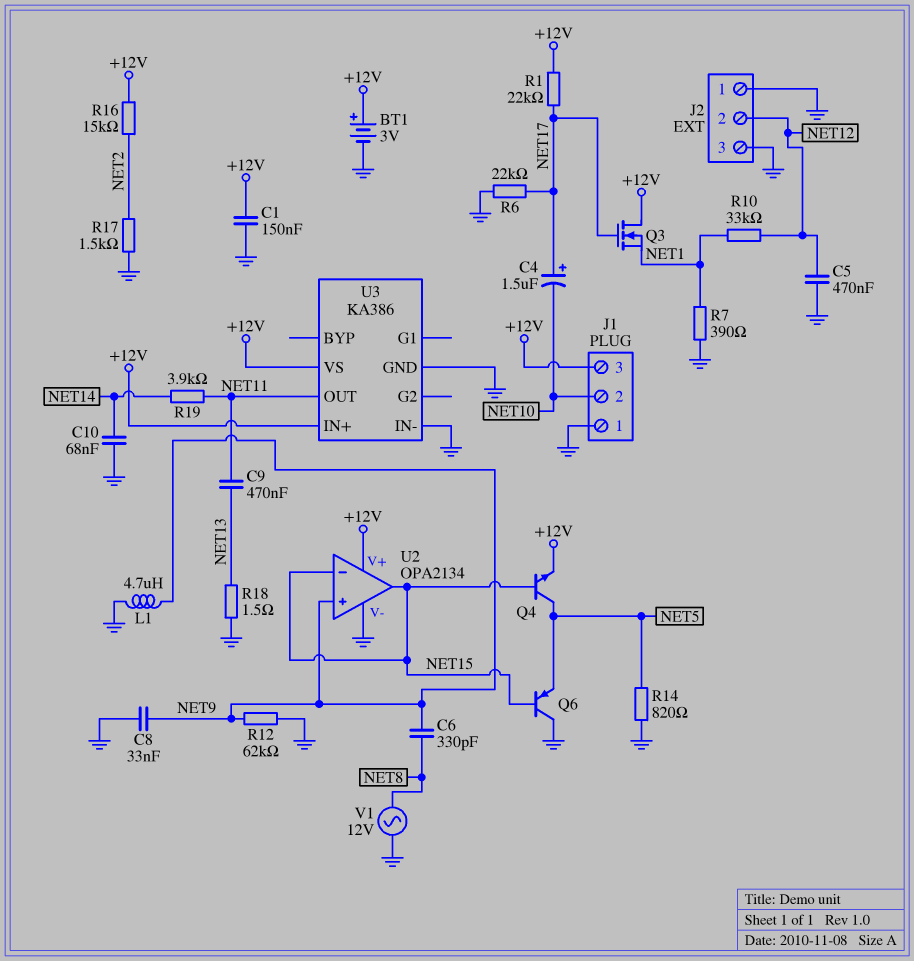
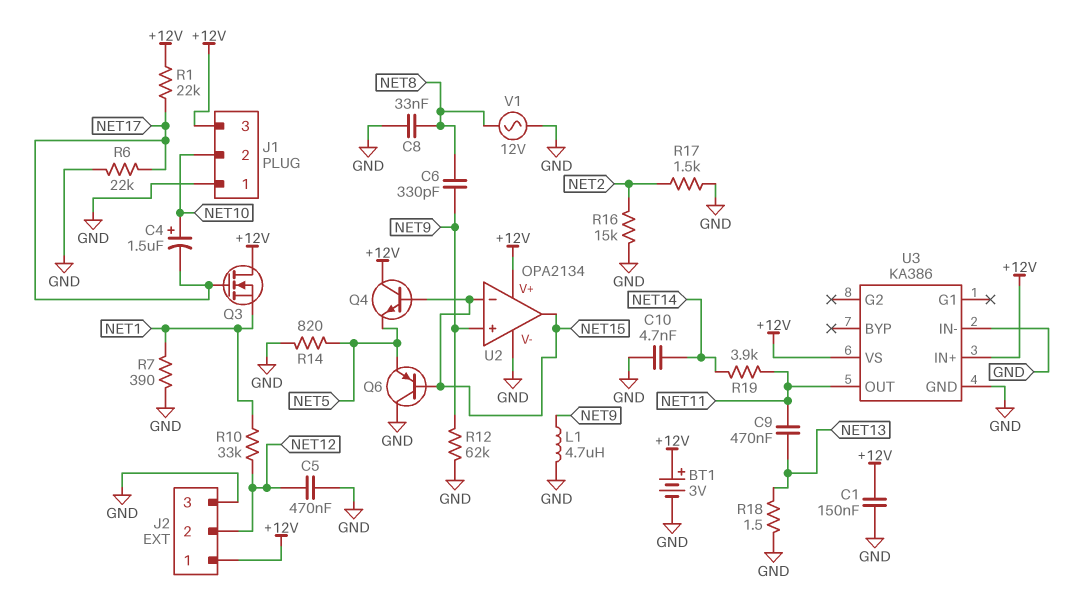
C4: 1.5uF (plus NET17, minus NET10) -> 1.5uF (plus NET10, minus NET17)
C8: 33nF (GND, NET9) -> 33nF (GND, NET8)
C10: 68nF (GND, NET14) -> 4.7nF (GND, NET14)
J2 pin 1: GND -> +12V
Q4: NPN (B NET15, C NET5, E +12V) -> NPN (B NET15, C +12V, E NET5)
R16: 15k (+12V, NET2) -> 15k (GND, NET2)

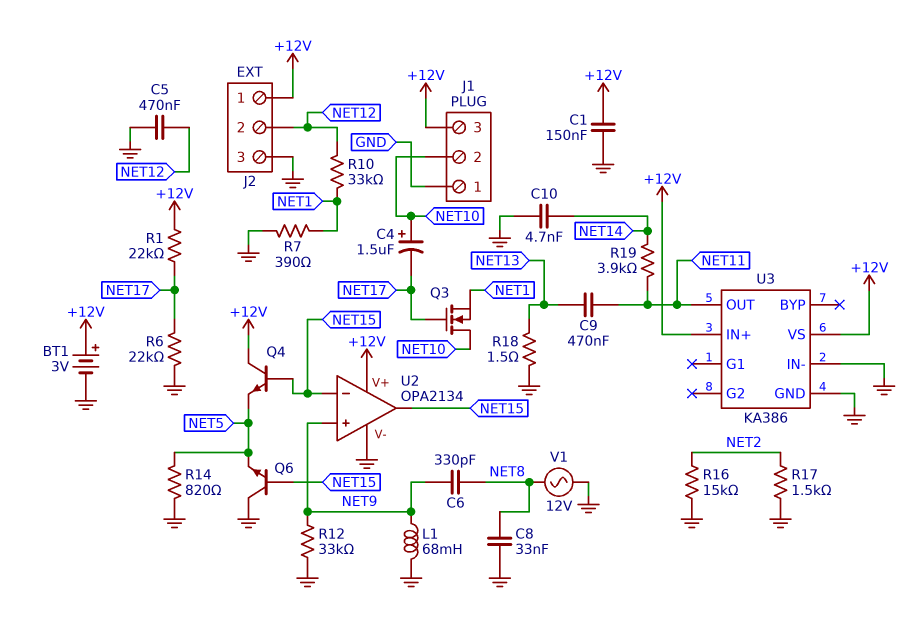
L1: 4.7uH (GND, NET9) -> 68mH (GND, NET9)
Q3: NMOS (G NET17, D +12V, S NET1) -> NMOS (G NET17, D NET10, S NET1)
Q6: PNP (B NET15, C GND, E NET5) -> NPN (B NET15, C GND, E NET5)
R12: 62k (GND, NET9) -> 33k (GND, NET9)

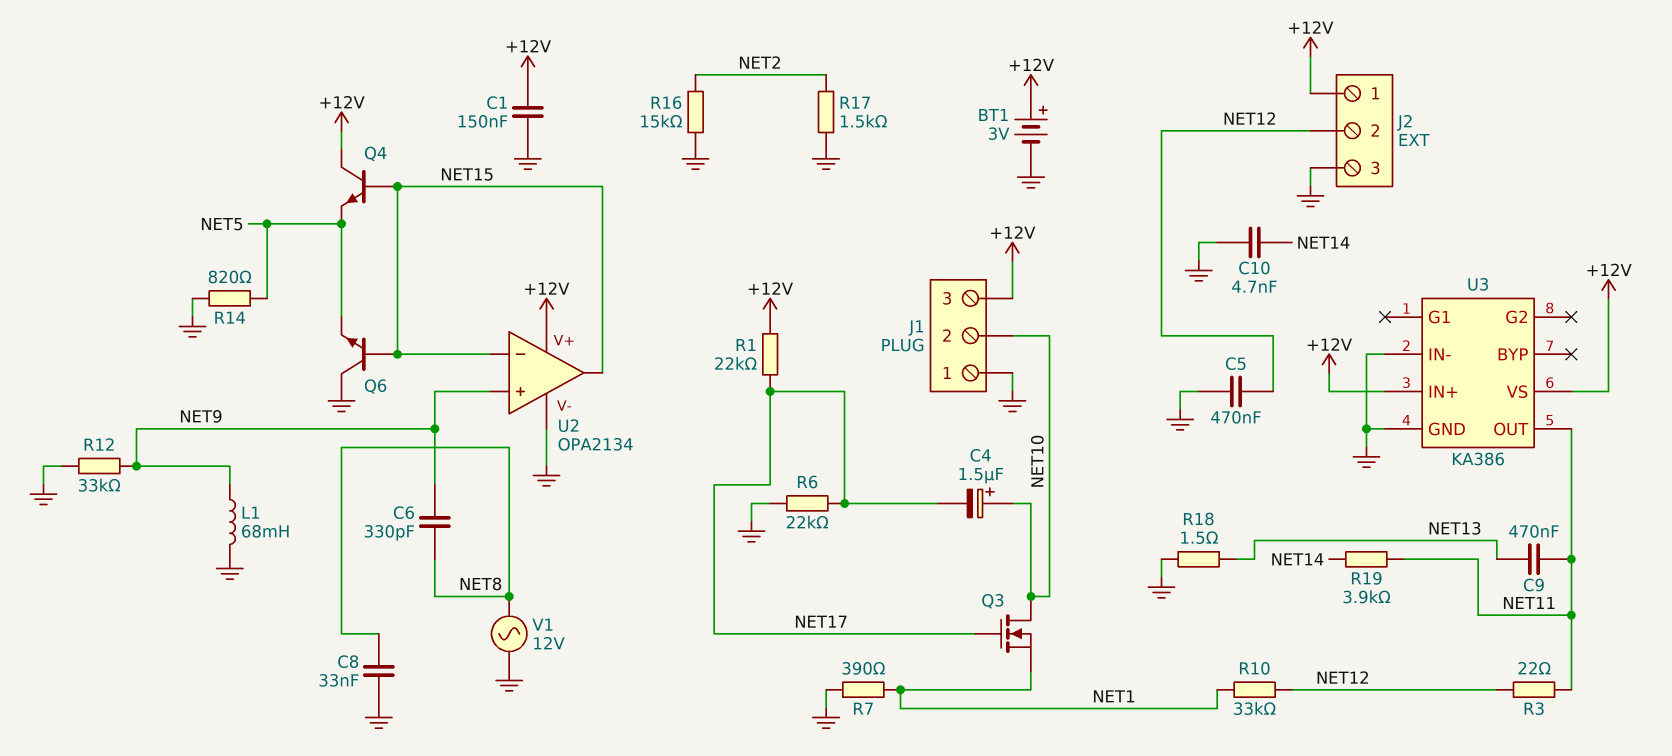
R3: none -> 22 (NET11, NET12)

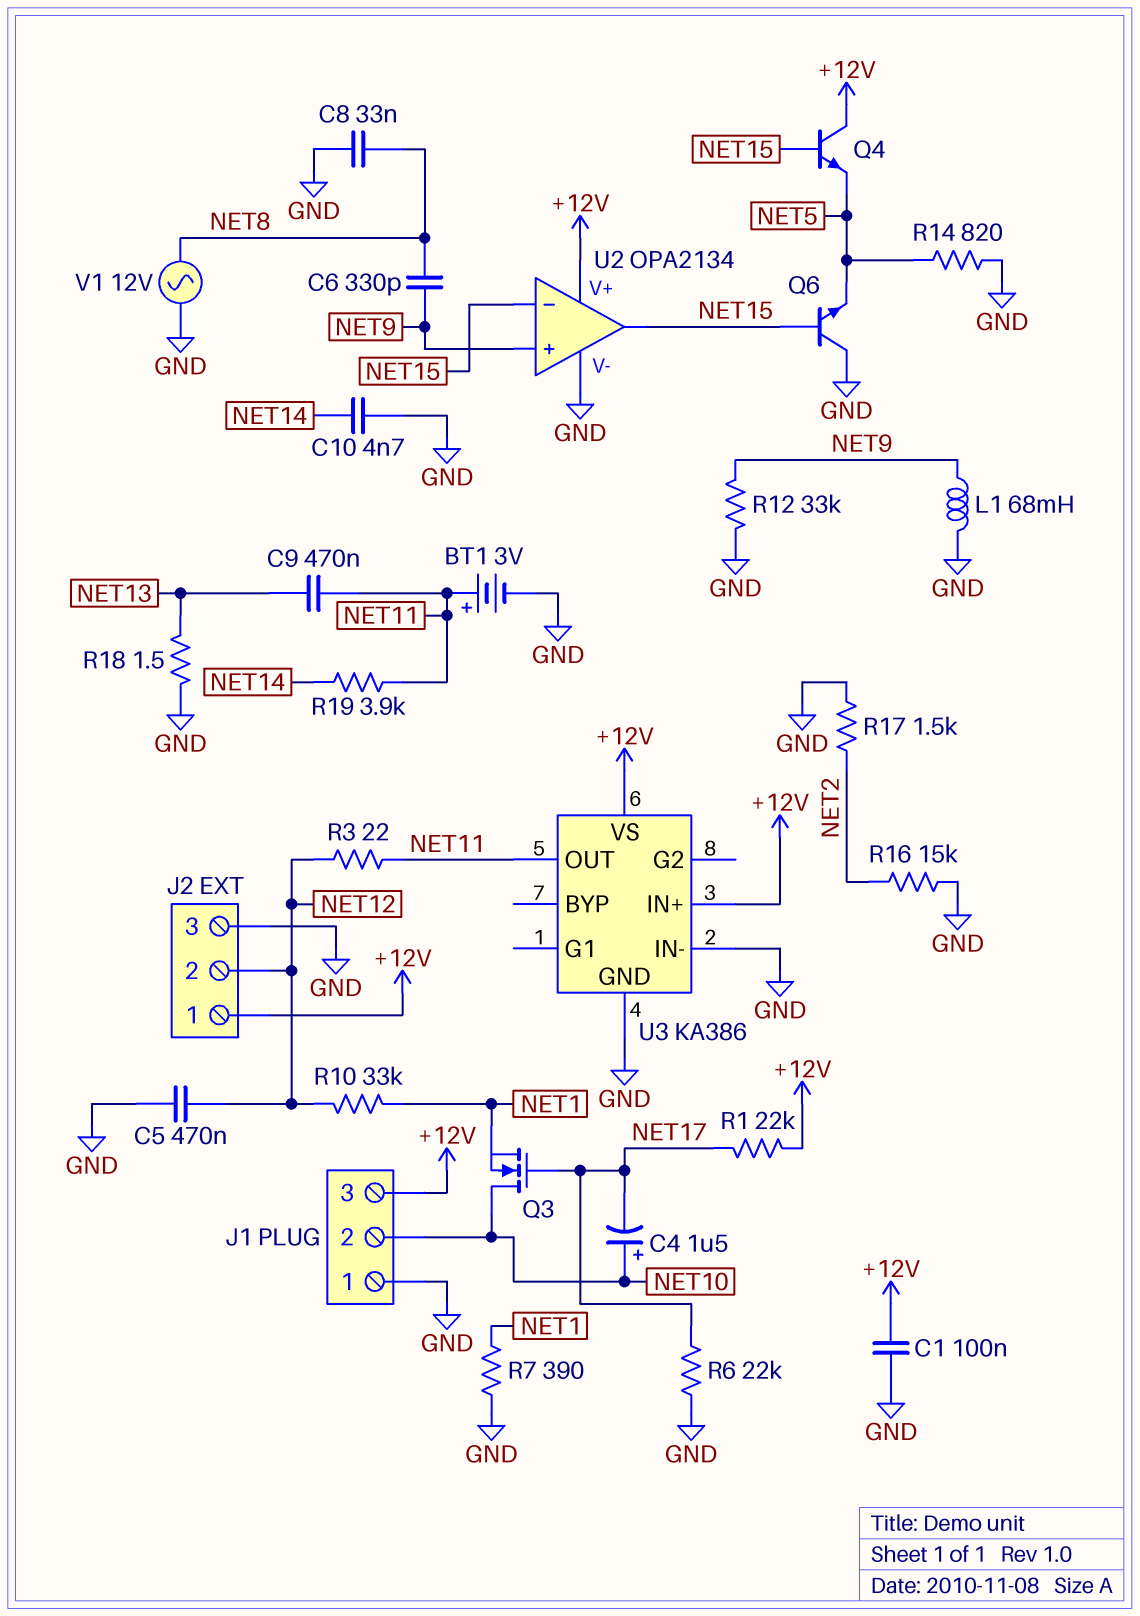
BT1: 3V (plus +12V, minus GND) -> 3V (plus NET11, minus GND)
C1: 150nF (+12V, GND) -> 100nF (+12V, GND)

